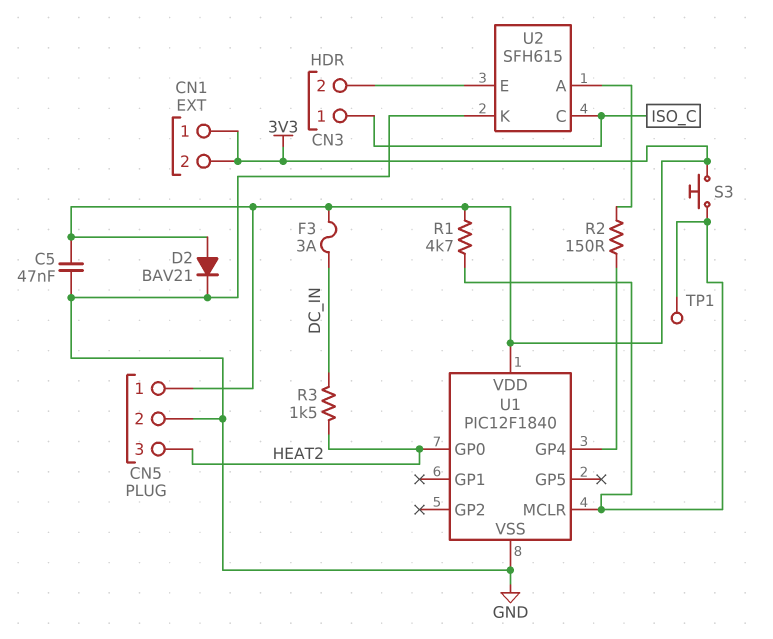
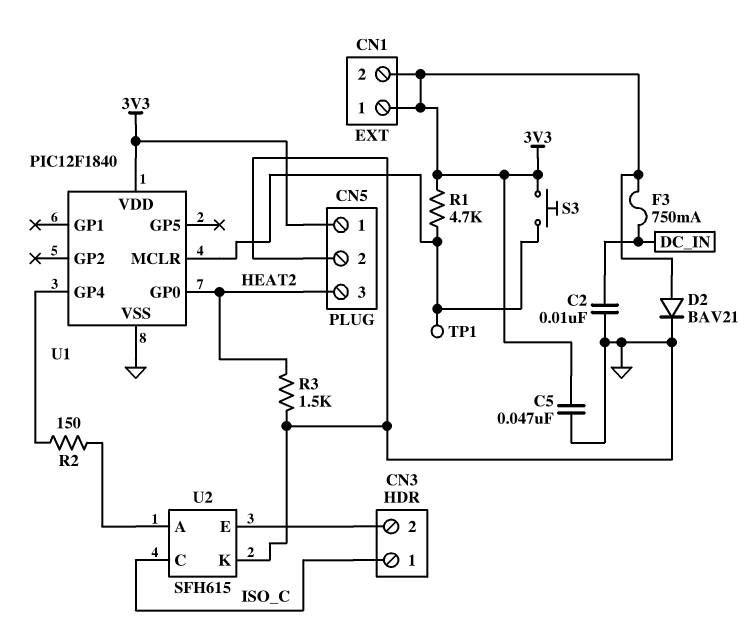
C2: none -> 10nF (DC_IN, GND)
F3: 3A (3V3, DC_IN) -> 750mA (3V3, DC_IN)
R3: 1.5k (DC_IN, HEAT2) -> 1.5k (GND, HEAT2)

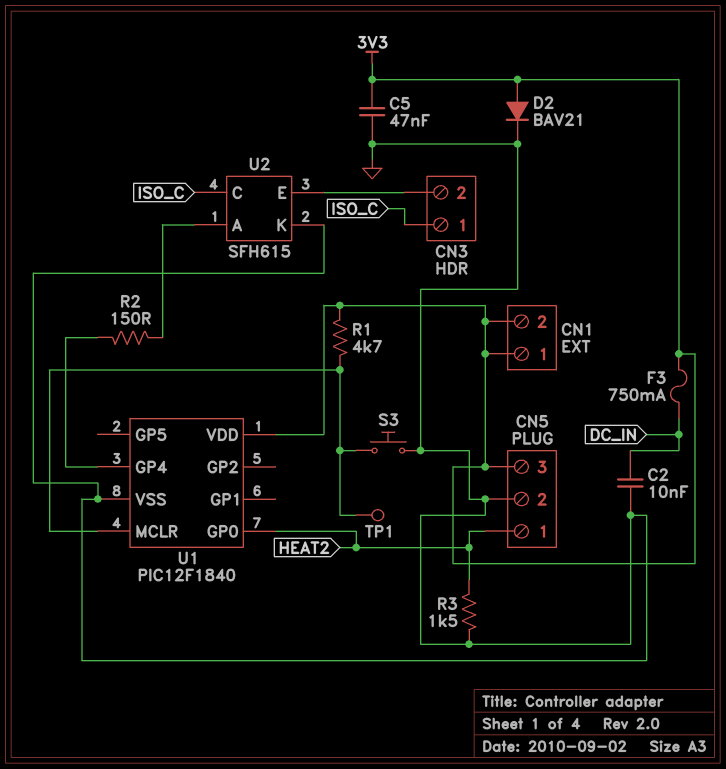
CN5 pin 1: 3V3 -> HEAT2
CN5 pin 3: HEAT2 -> 3V3
S3: button (3V3, U1/MCLR) -> button (GND, U1/MCLR)

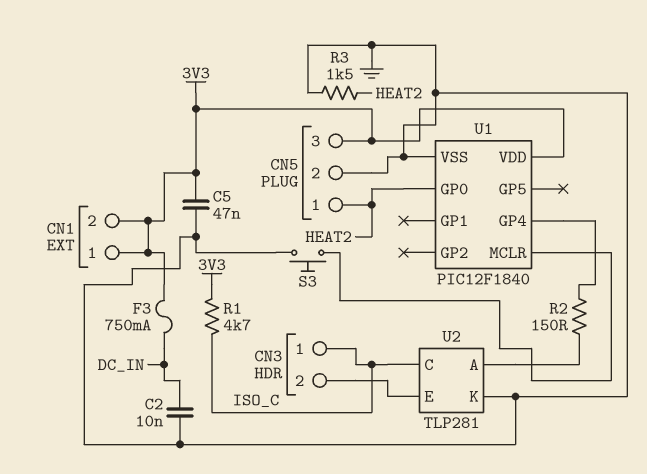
D2: diode BAV21 (A 3V3, K GND) -> none
R1: 4.7k (3V3, U1/MCLR) -> 4.7k (3V3, ISO_C)
TP1: test point (U1/MCLR) -> none
U2: SFH615 -> TLP281

